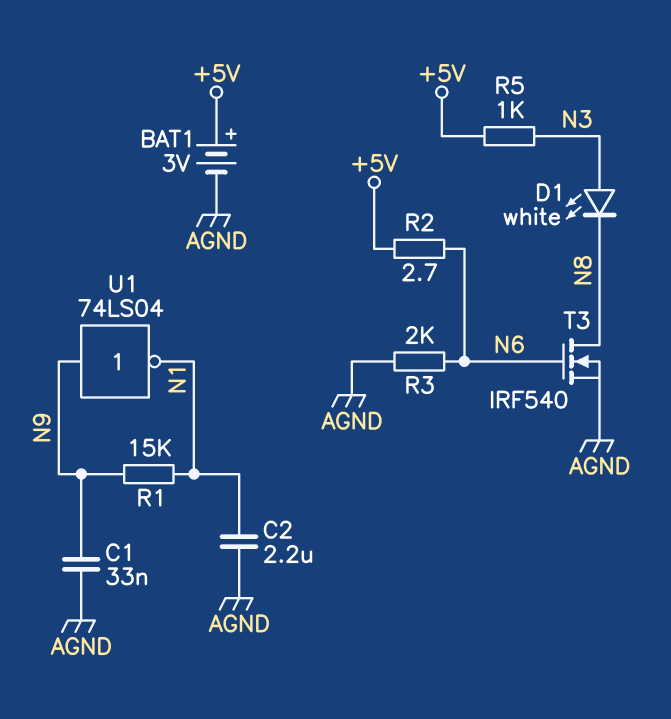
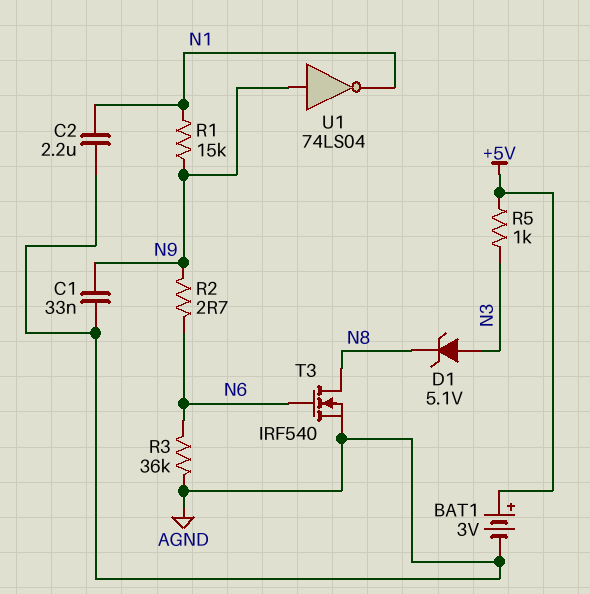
D1: LED white (A N3, K N8) -> zener 5.1V (A N3, K N8)
R2: 2.7 (+5V, N6) -> 2.7 (N6, N9)
R3: 2k (AGND, N6) -> 36k (AGND, N6)

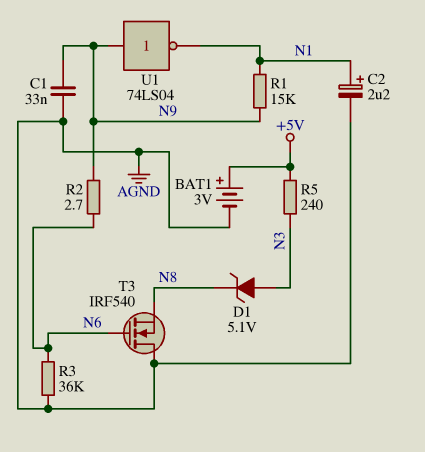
C2: 2.2uF (AGND, N1) -> 2.2uF (plus N1, minus AGND)
R5: 1k (+5V, N3) -> 240 (+5V, N3)
T3: NMOS IRF540 (G N6, D N8, S AGND) -> NMOS IRF540 (G N6, D AGND, S N8)

